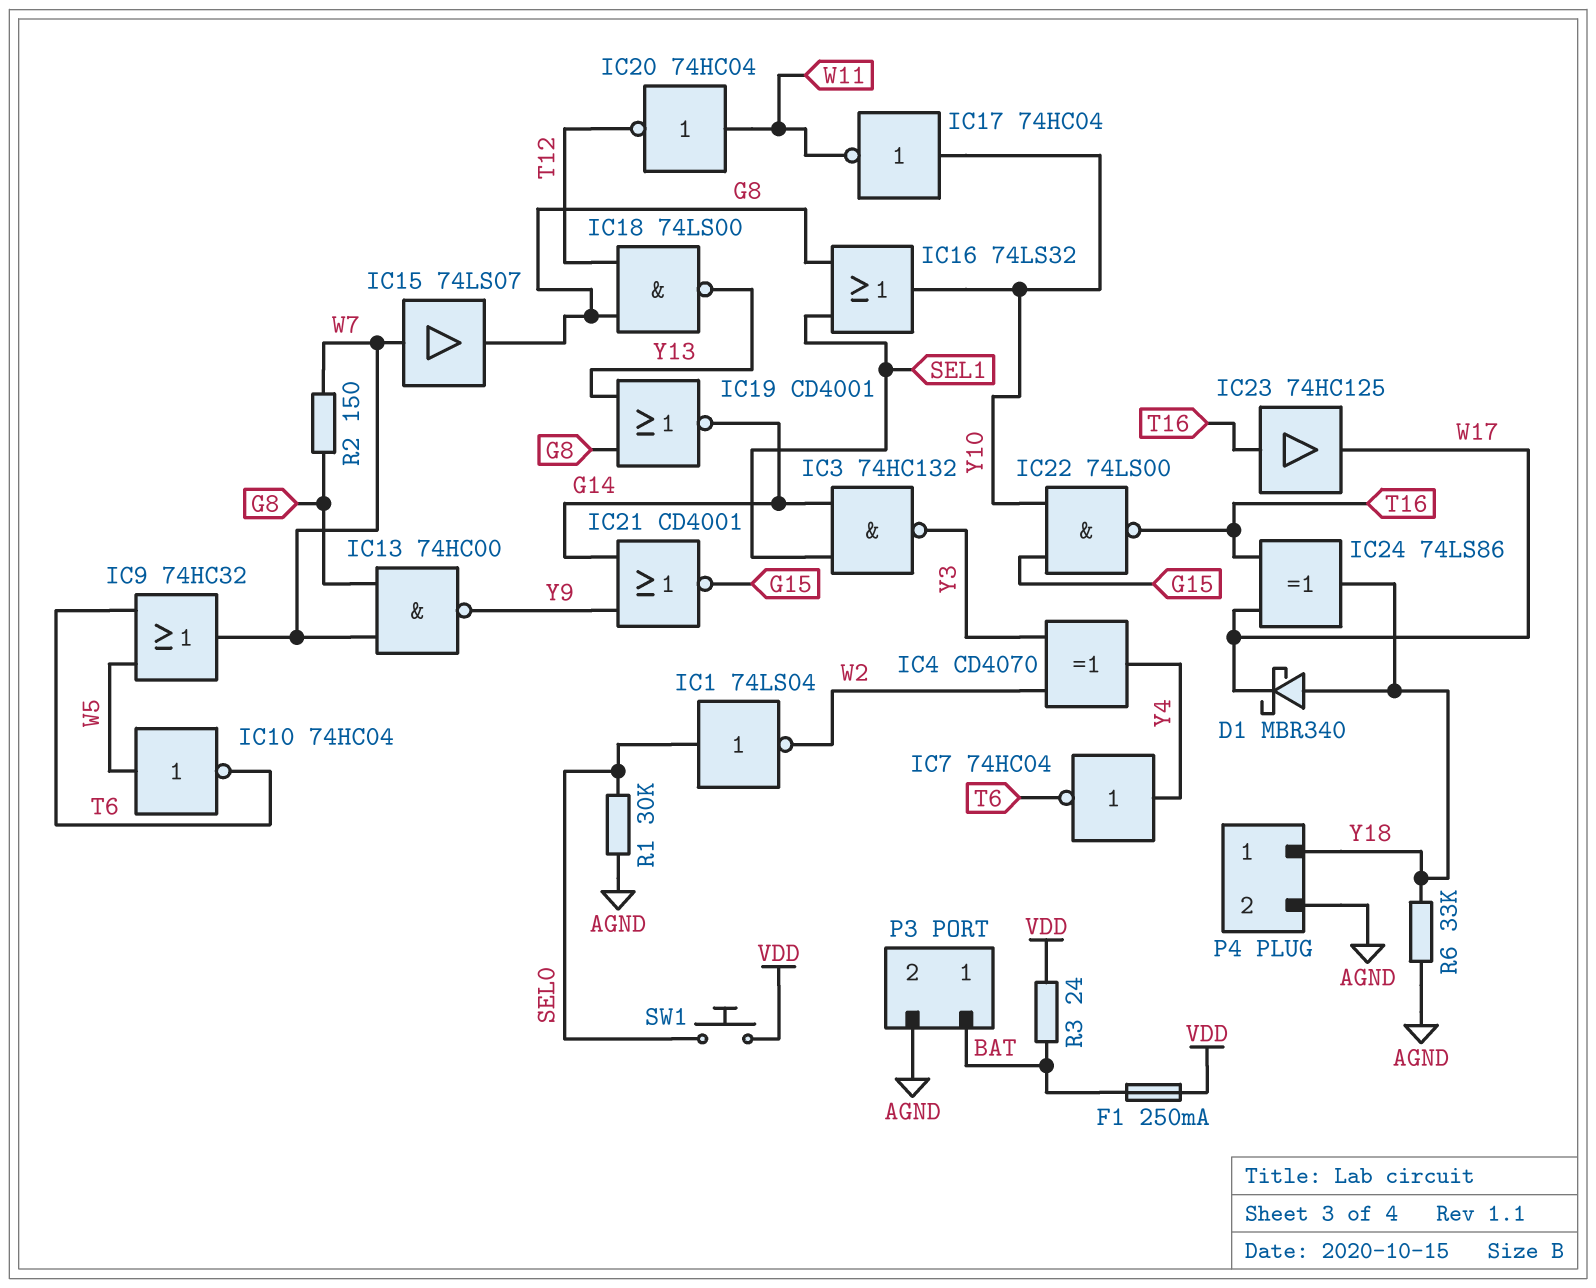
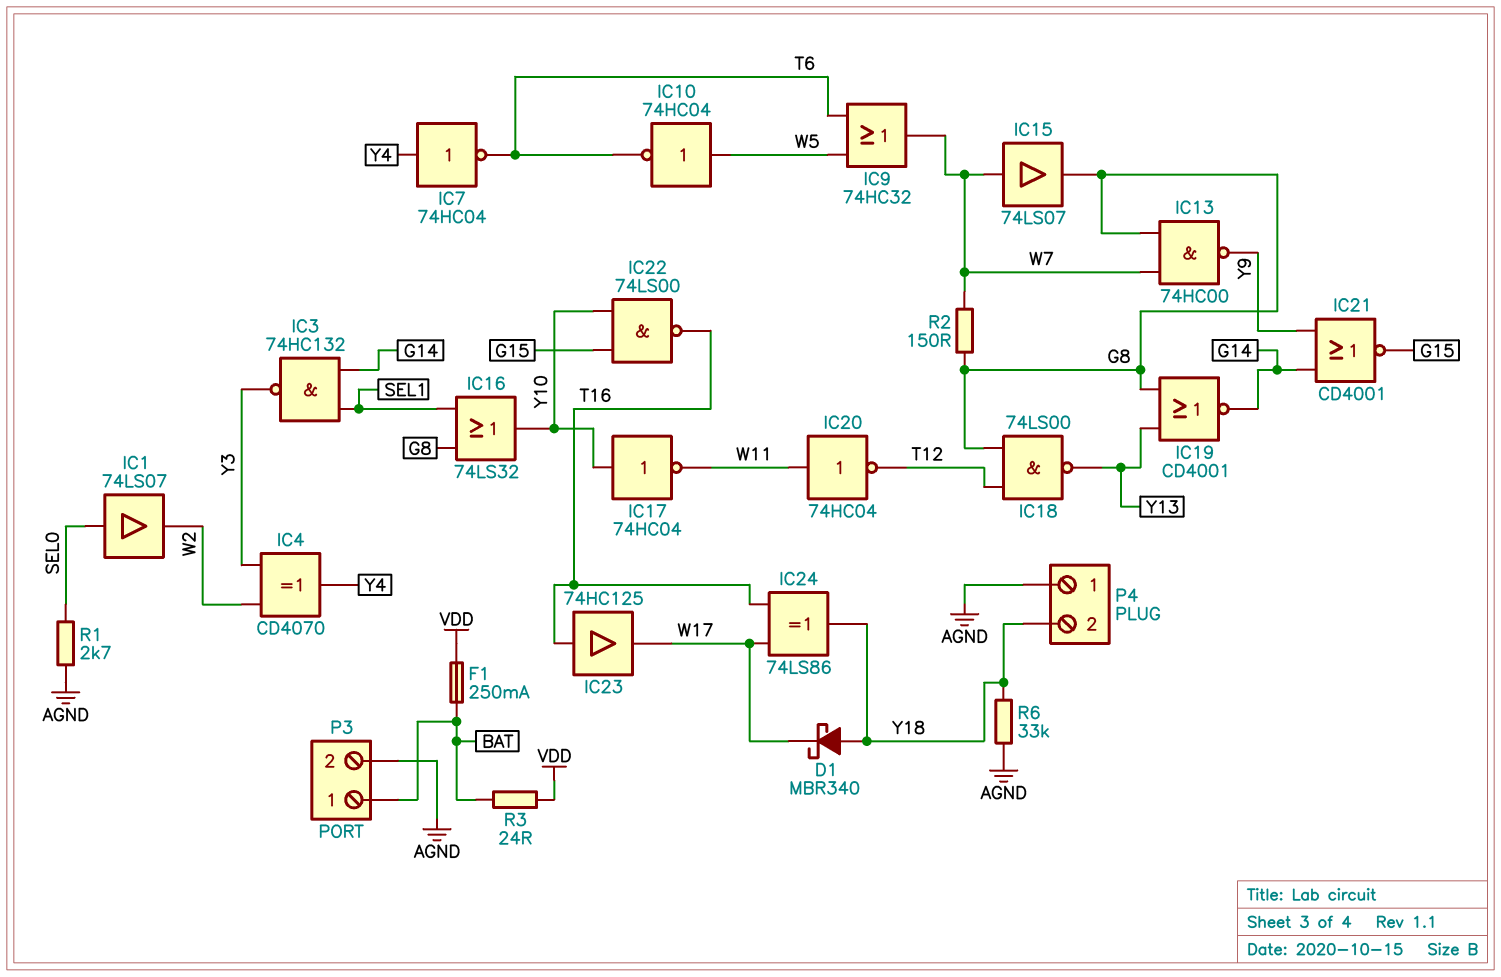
IC1: NOT 74LS04 (in SEL0, out W2) -> buffer 74LS07 (in SEL0, out W2)
P4 pin 1: Y18 -> AGND
P4 pin 2: AGND -> Y18
R1: 30k (AGND, SEL0) -> 2.7k (AGND, SEL0)
SW1: button (SEL0, VDD) -> none

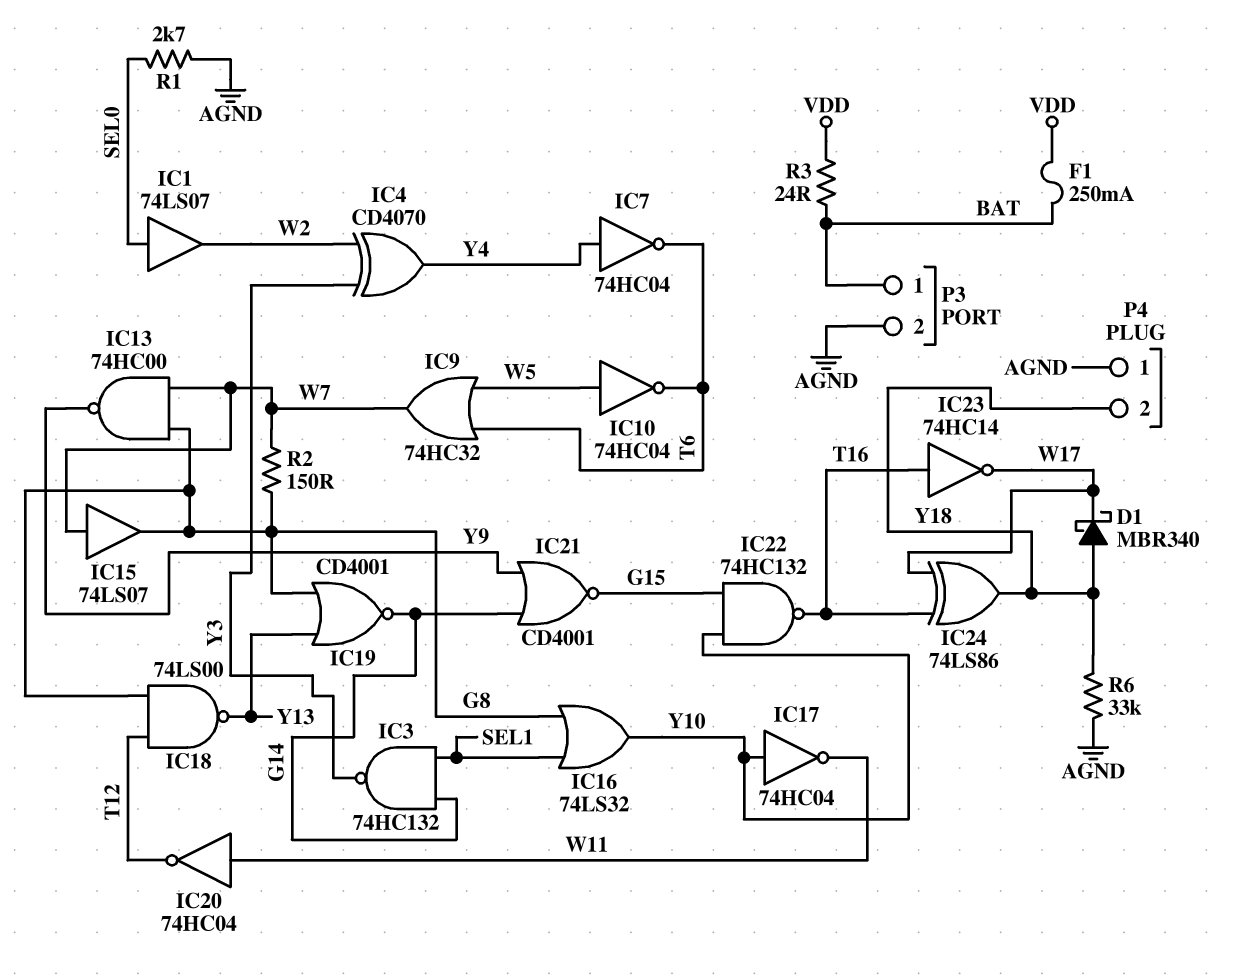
IC22: NAND 74LS00 (in G15, in Y10, out T16) -> NAND 74HC132 (in G15, in Y10, out T16)
IC23: buffer 74HC125 (in T16, out W17) -> NOT 74HC14 (in T16, out W17)

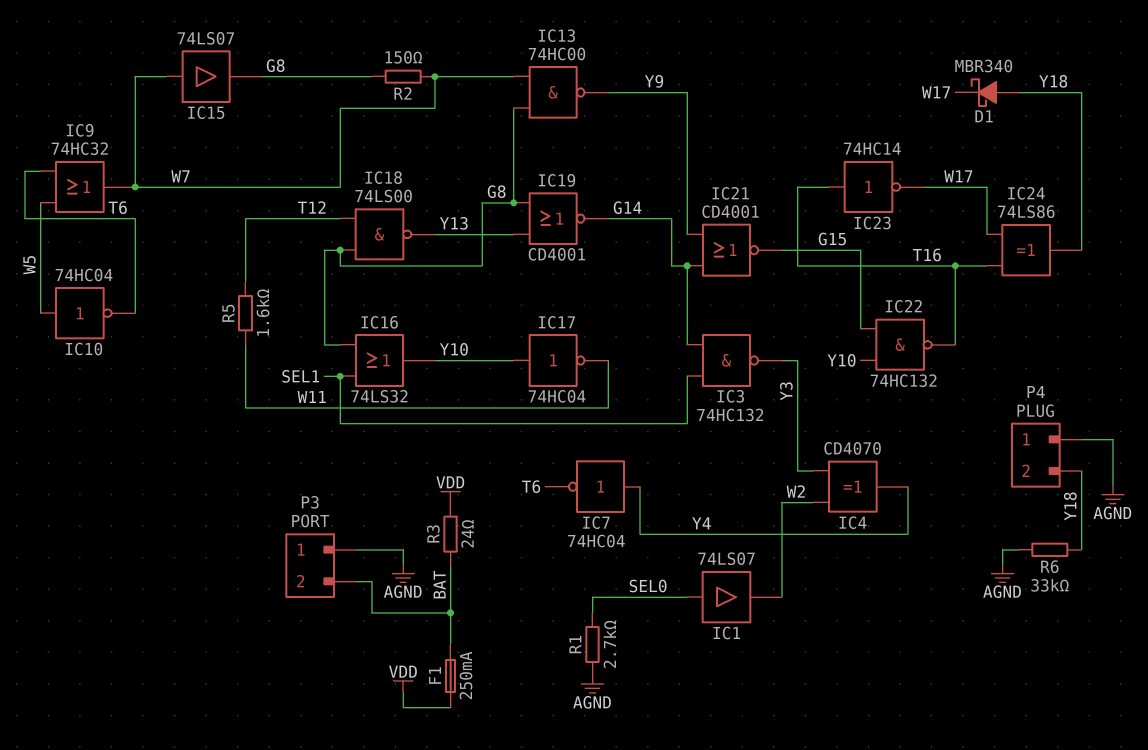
IC20: NOT 74HC04 (in W11, out T12) -> none
P3 pin 1: BAT -> AGND
P3 pin 2: AGND -> BAT
R5: none -> 1.6k (T12, W11)

